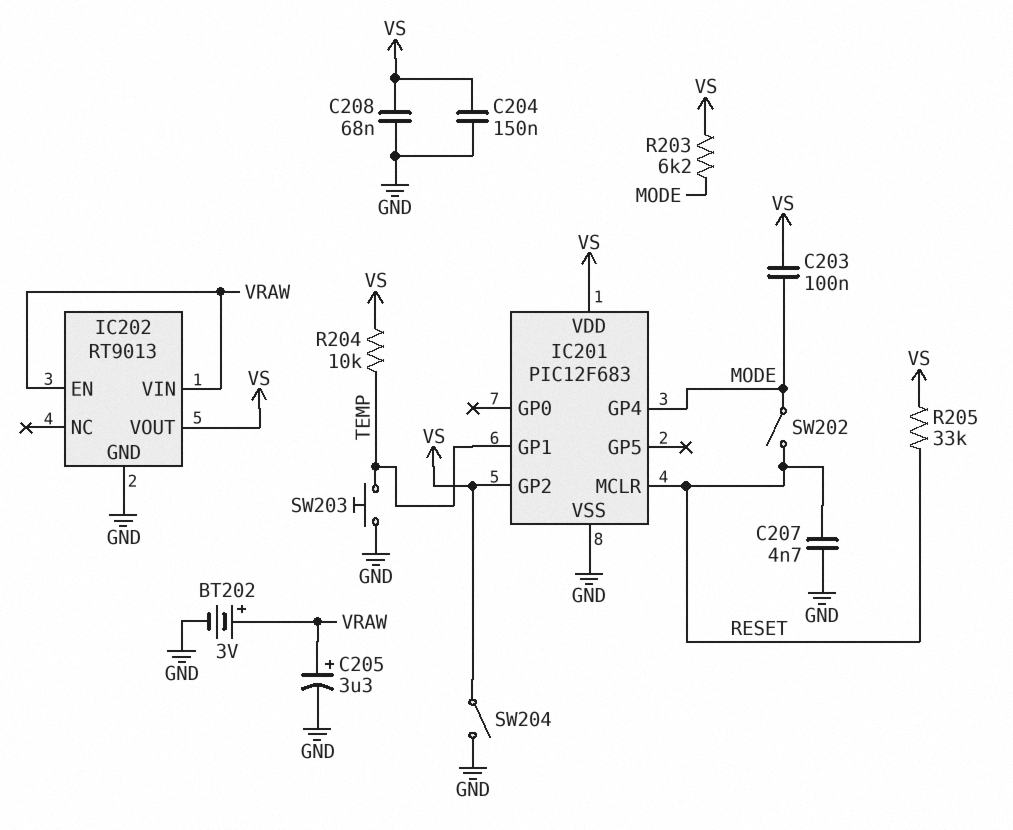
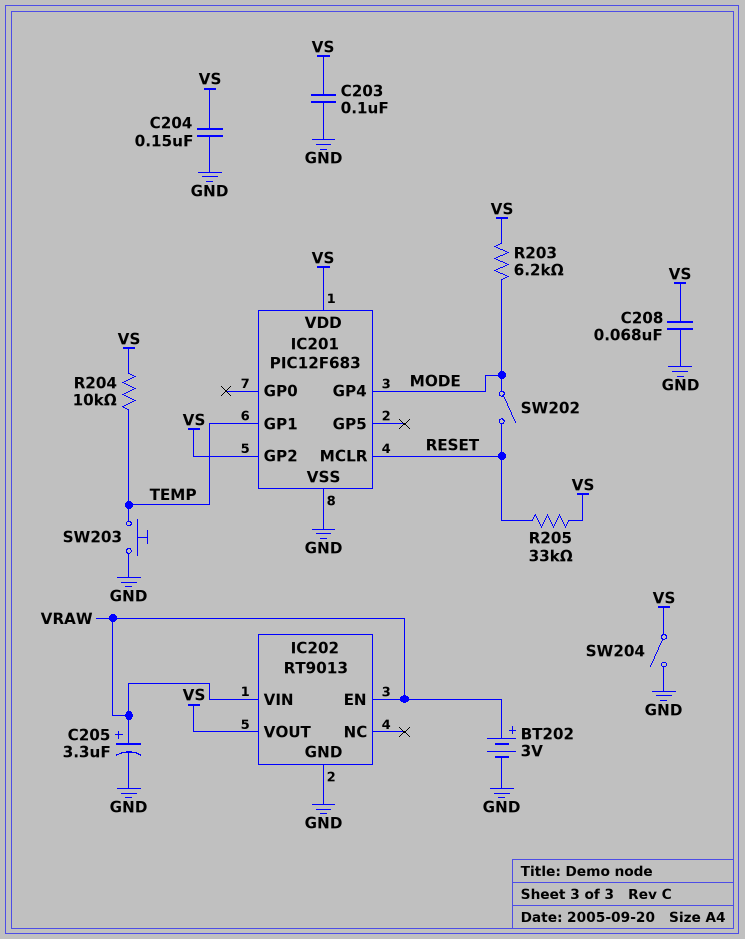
C203: 100nF (MODE, VS) -> 100nF (GND, VS)
C207: 4.7nF (GND, RESET) -> none

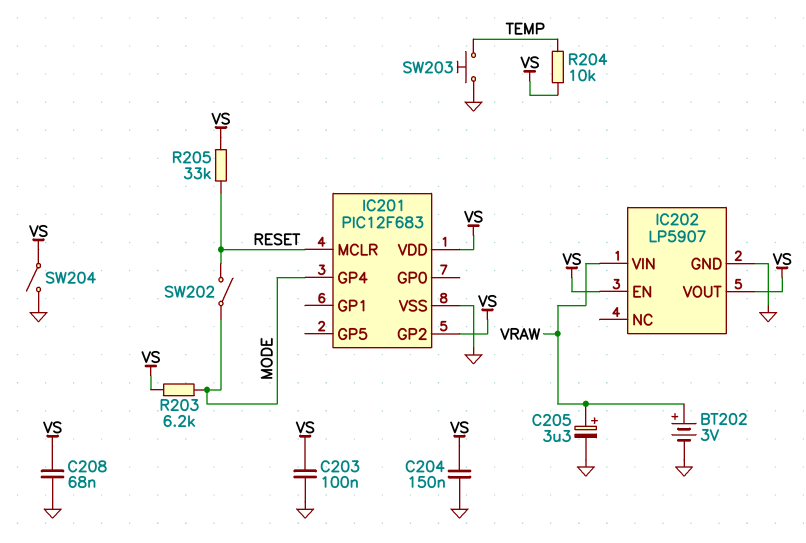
IC201 pin GP1: TEMP -> none
IC202: RT9013 -> LP5907
IC202 pin EN: VRAW -> VS

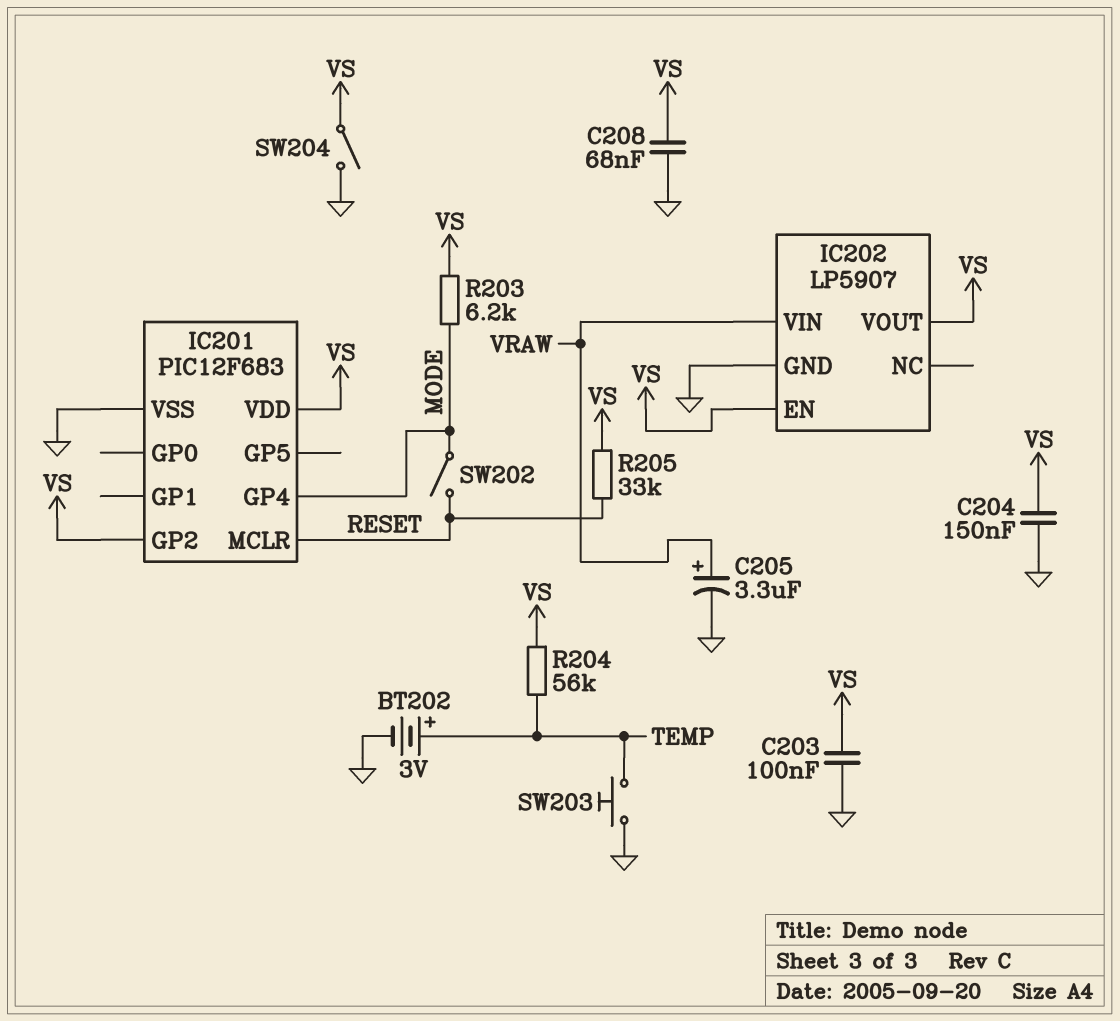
BT202: 3V (plus VRAW, minus GND) -> 3V (plus TEMP, minus GND)
R204: 10k (TEMP, VS) -> 56k (TEMP, VS)

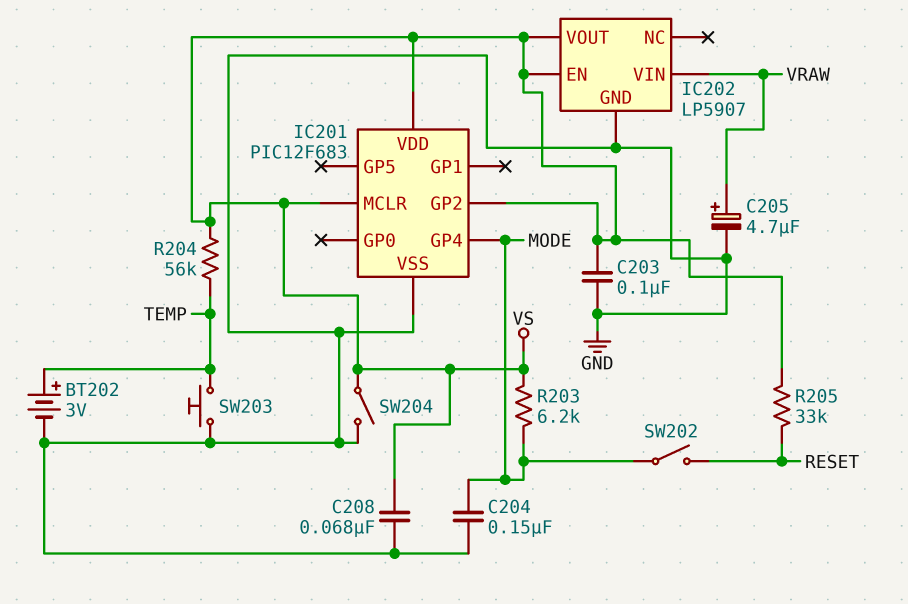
C204: 150nF (GND, VS) -> 150nF (GND, MODE)
C205: 3.3uF (plus VRAW, minus GND) -> 4.7uF (plus VRAW, minus GND)
IC201 pin MCLR: RESET -> VS

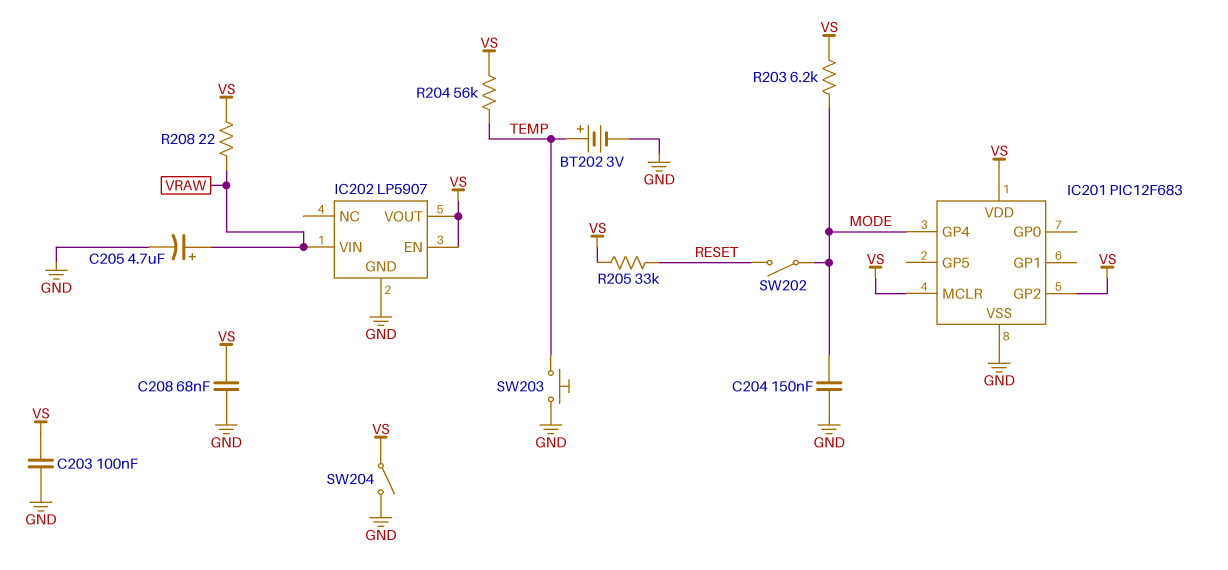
R208: none -> 22 (VRAW, VS)

